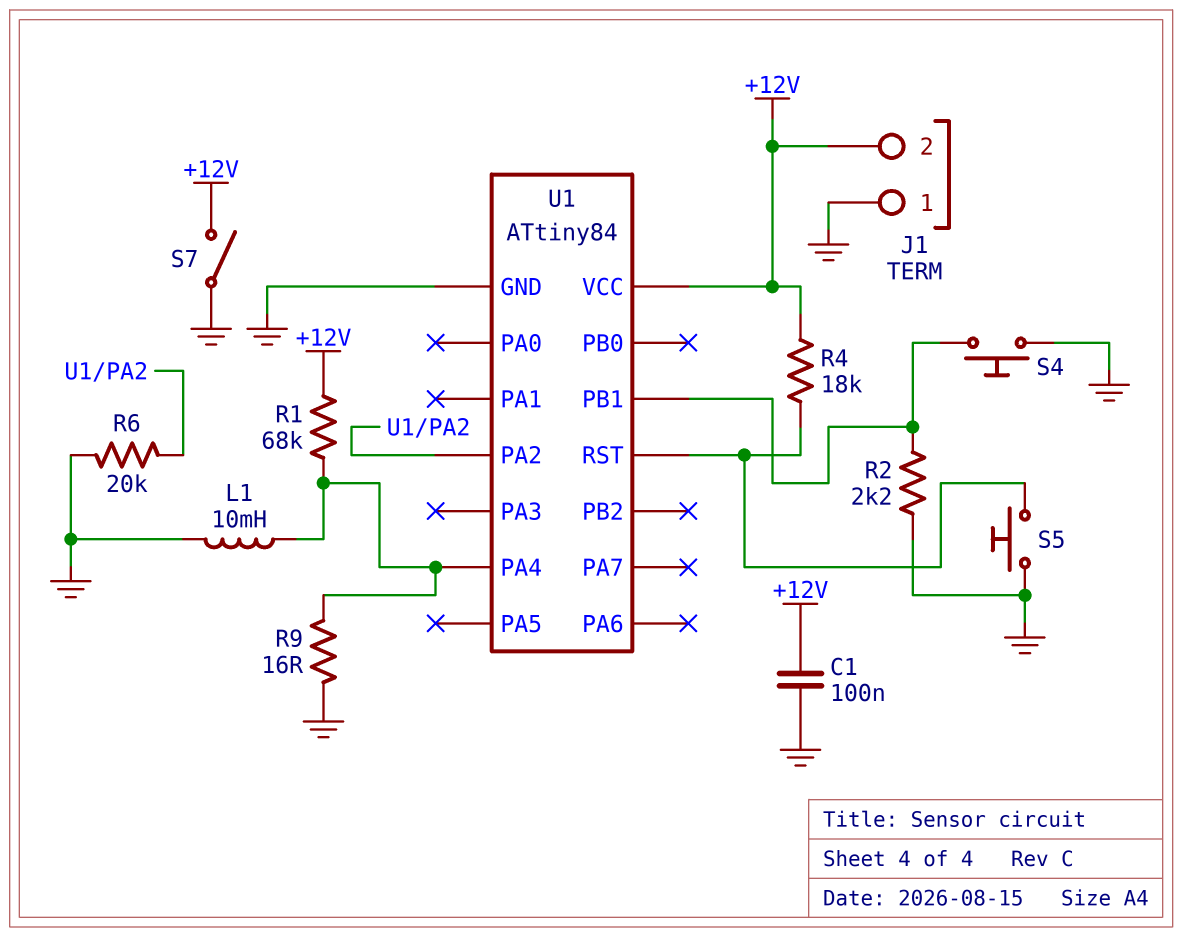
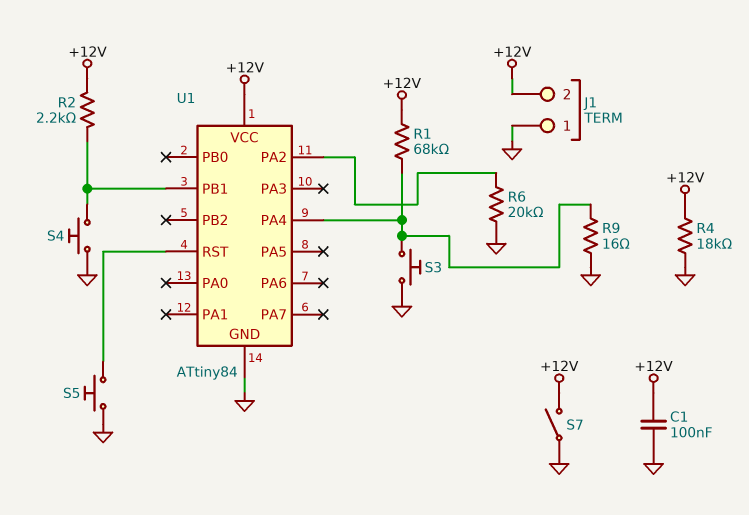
L1: 10mH (GND, U1/PA4) -> none
R2: 2.2k (GND, U1/PB1) -> 2.2k (+12V, U1/PB1)
R4: 18k (+12V, U1/RST) -> 18k (+12V, GND)
S3: none -> button (GND, U1/PA4)

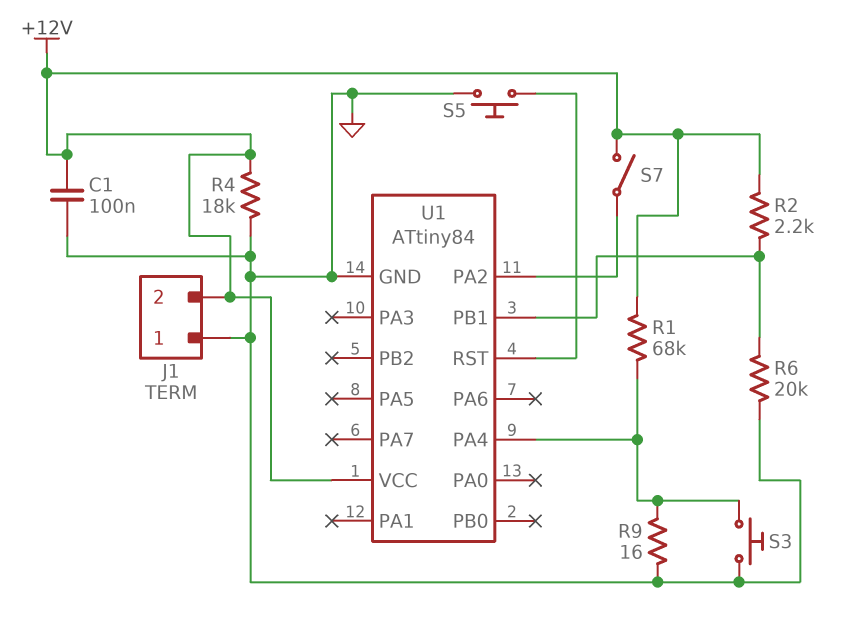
R6: 20k (GND, U1/PA2) -> 20k (GND, U1/PB1)
S4: button (GND, U1/PB1) -> none
S7: switch (+12V, GND) -> switch (+12V, U1/PA2)

